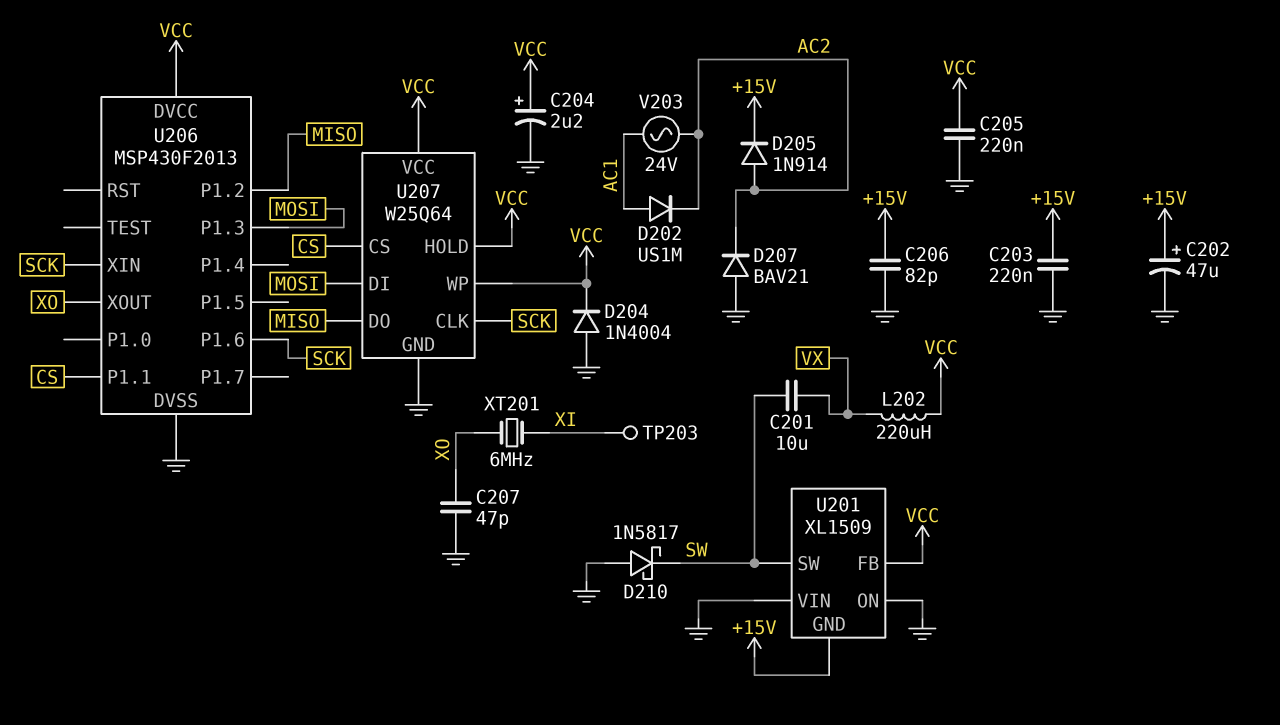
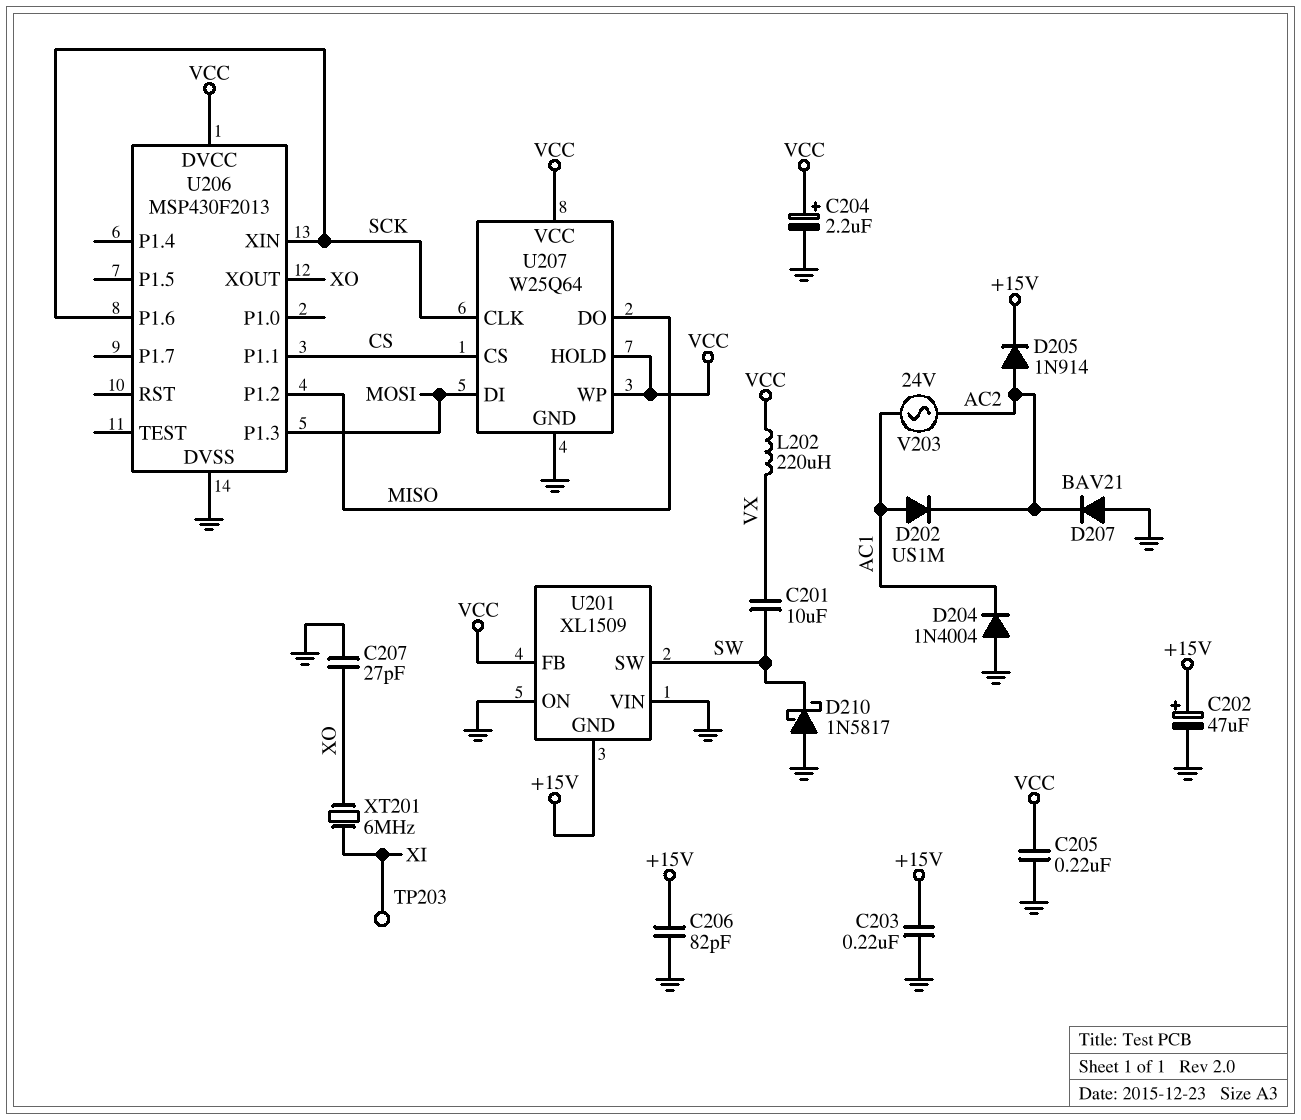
C207: 47pF (GND, XO) -> 27pF (GND, XO)
D204: diode 1N4004 (A GND, K VCC) -> diode 1N4004 (A GND, K AC1)

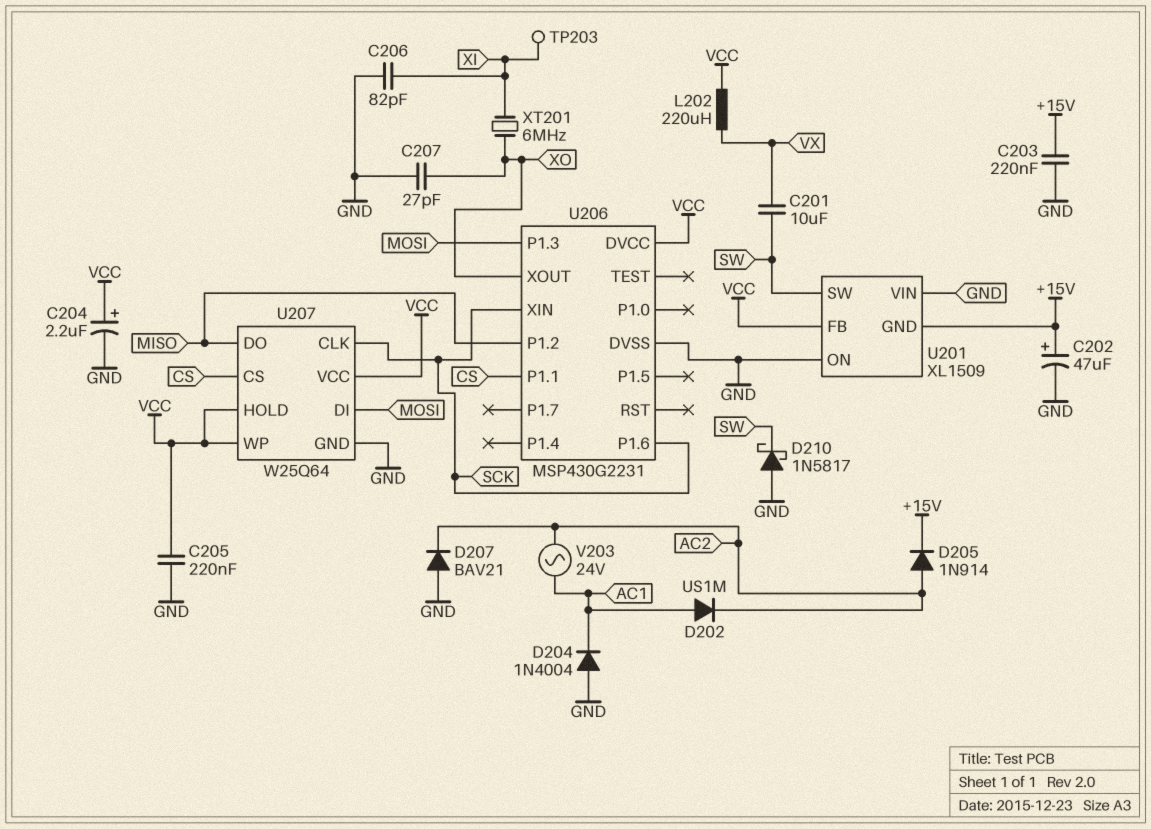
C206: 82pF (+15V, GND) -> 82pF (GND, XI)
U206: MSP430F2013 -> MSP430G2231

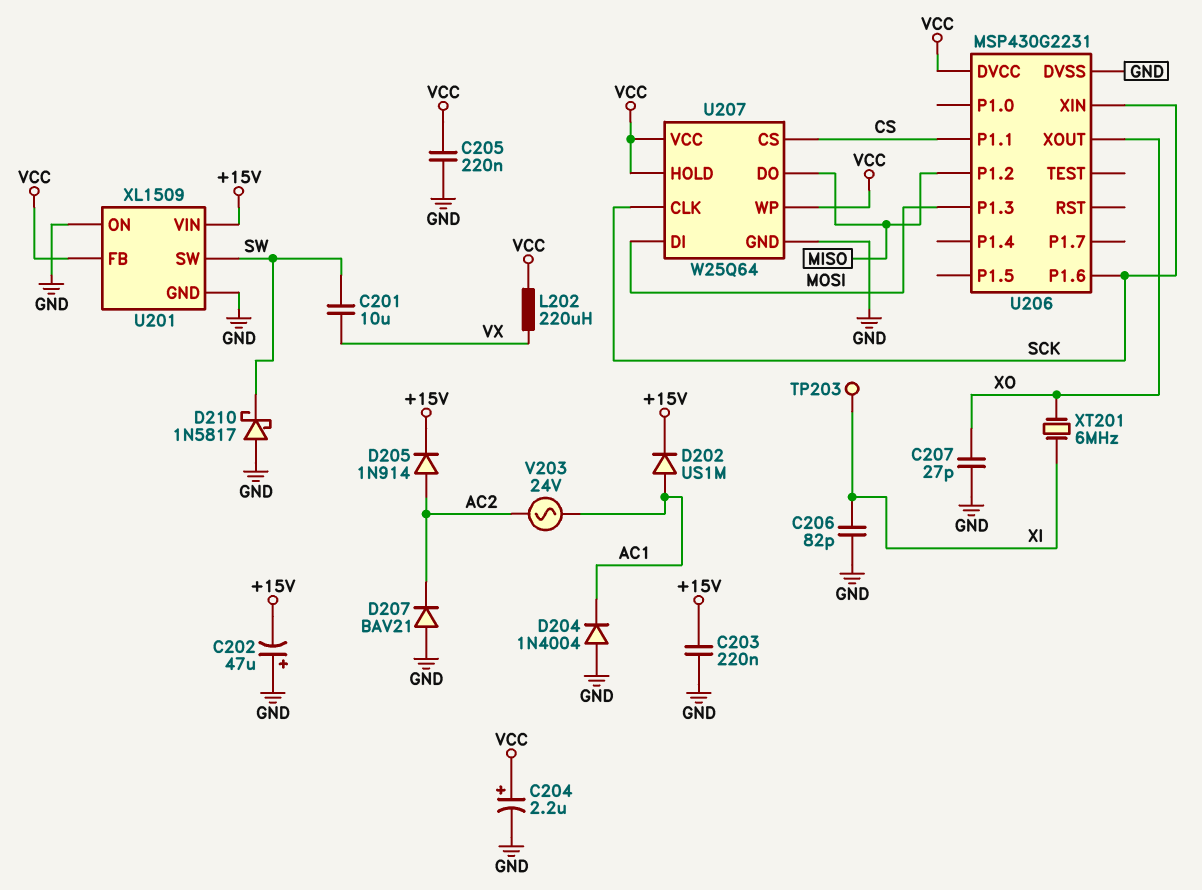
C202: 47uF (plus +15V, minus GND) -> 47uF (plus GND, minus +15V)
D202: diode US1M (A AC1, K AC2) -> diode US1M (A AC1, K +15V)
U201 pin GND: +15V -> GND
U201 pin VIN: GND -> +15V

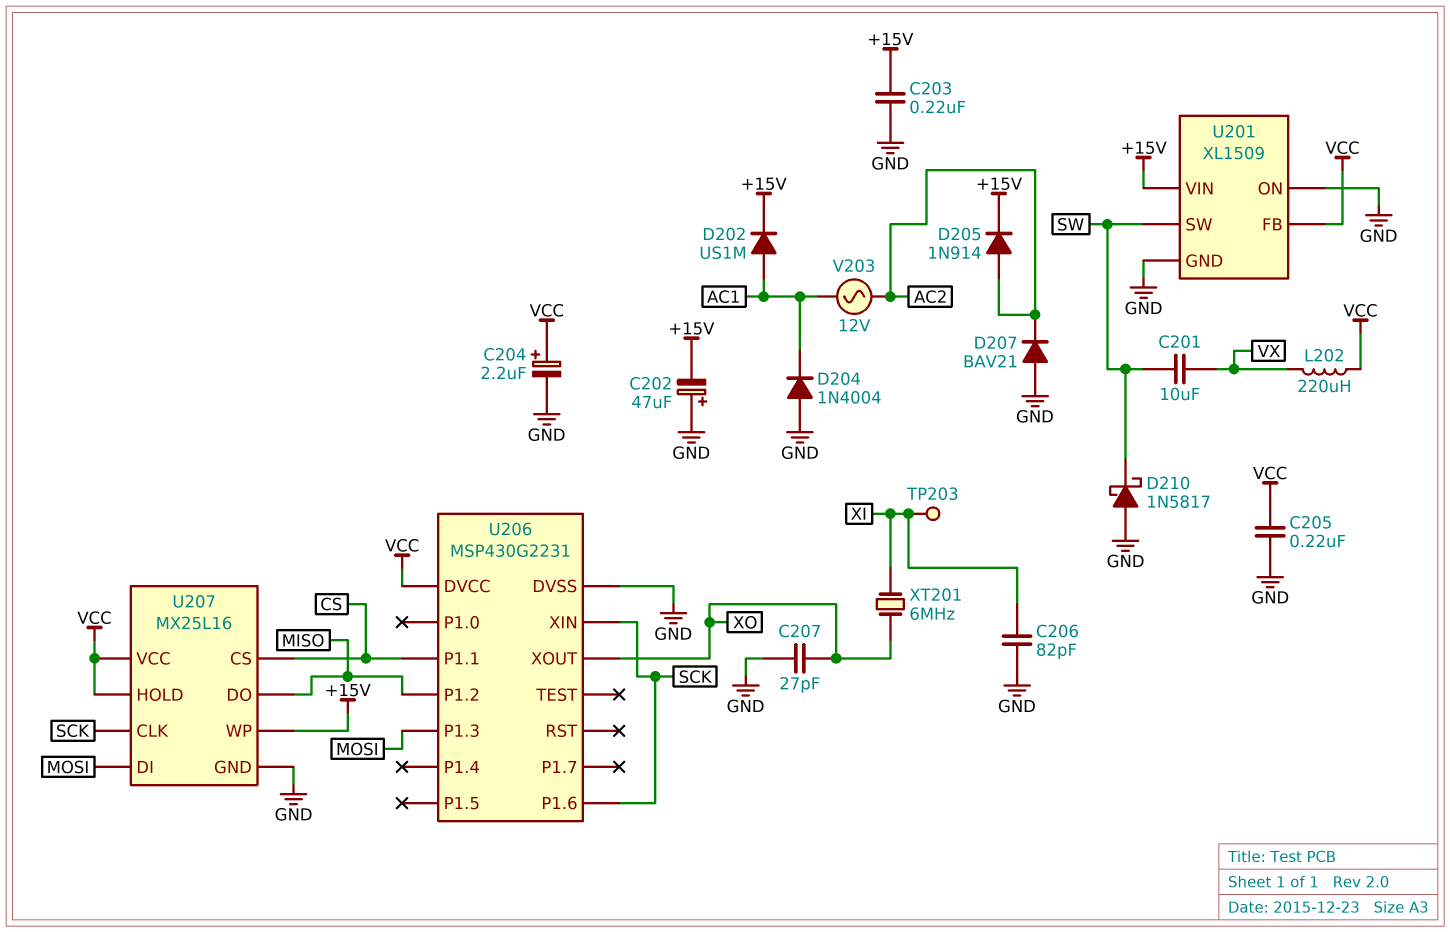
U207: W25Q64 -> MX25L16
U207 pin WP: VCC -> +15V
V203: AC 24V (AC1, AC2) -> AC 12V (AC1, AC2)

